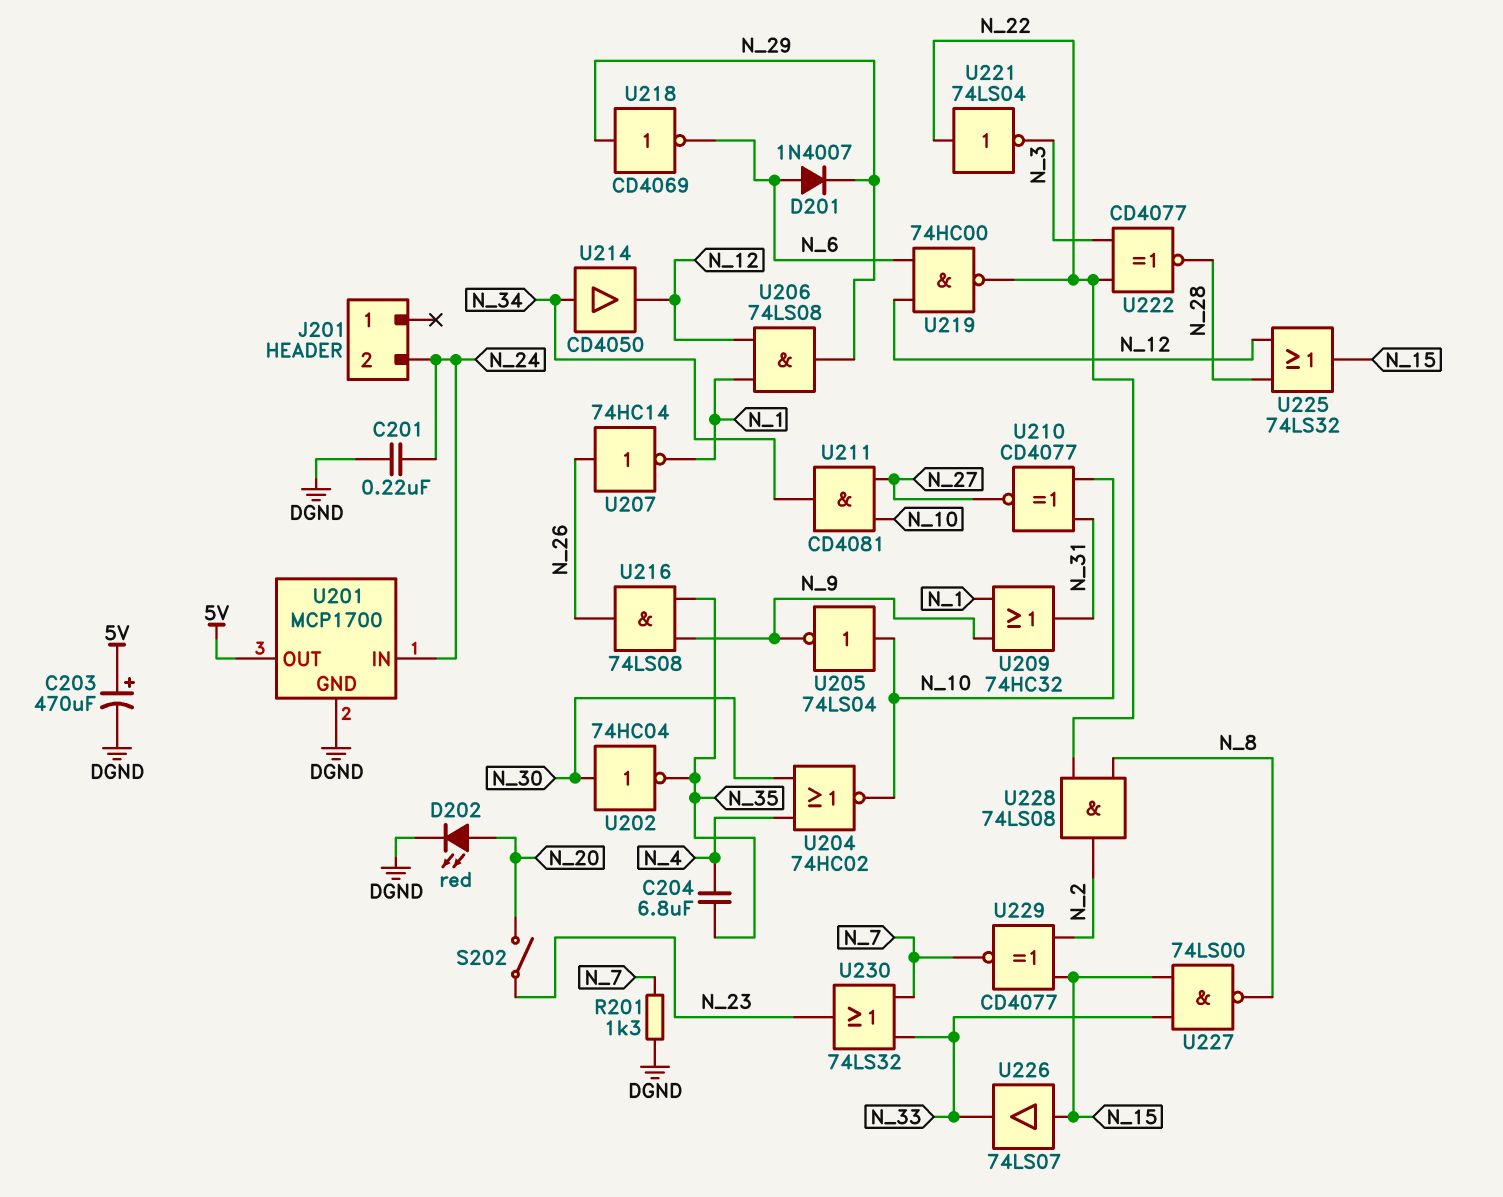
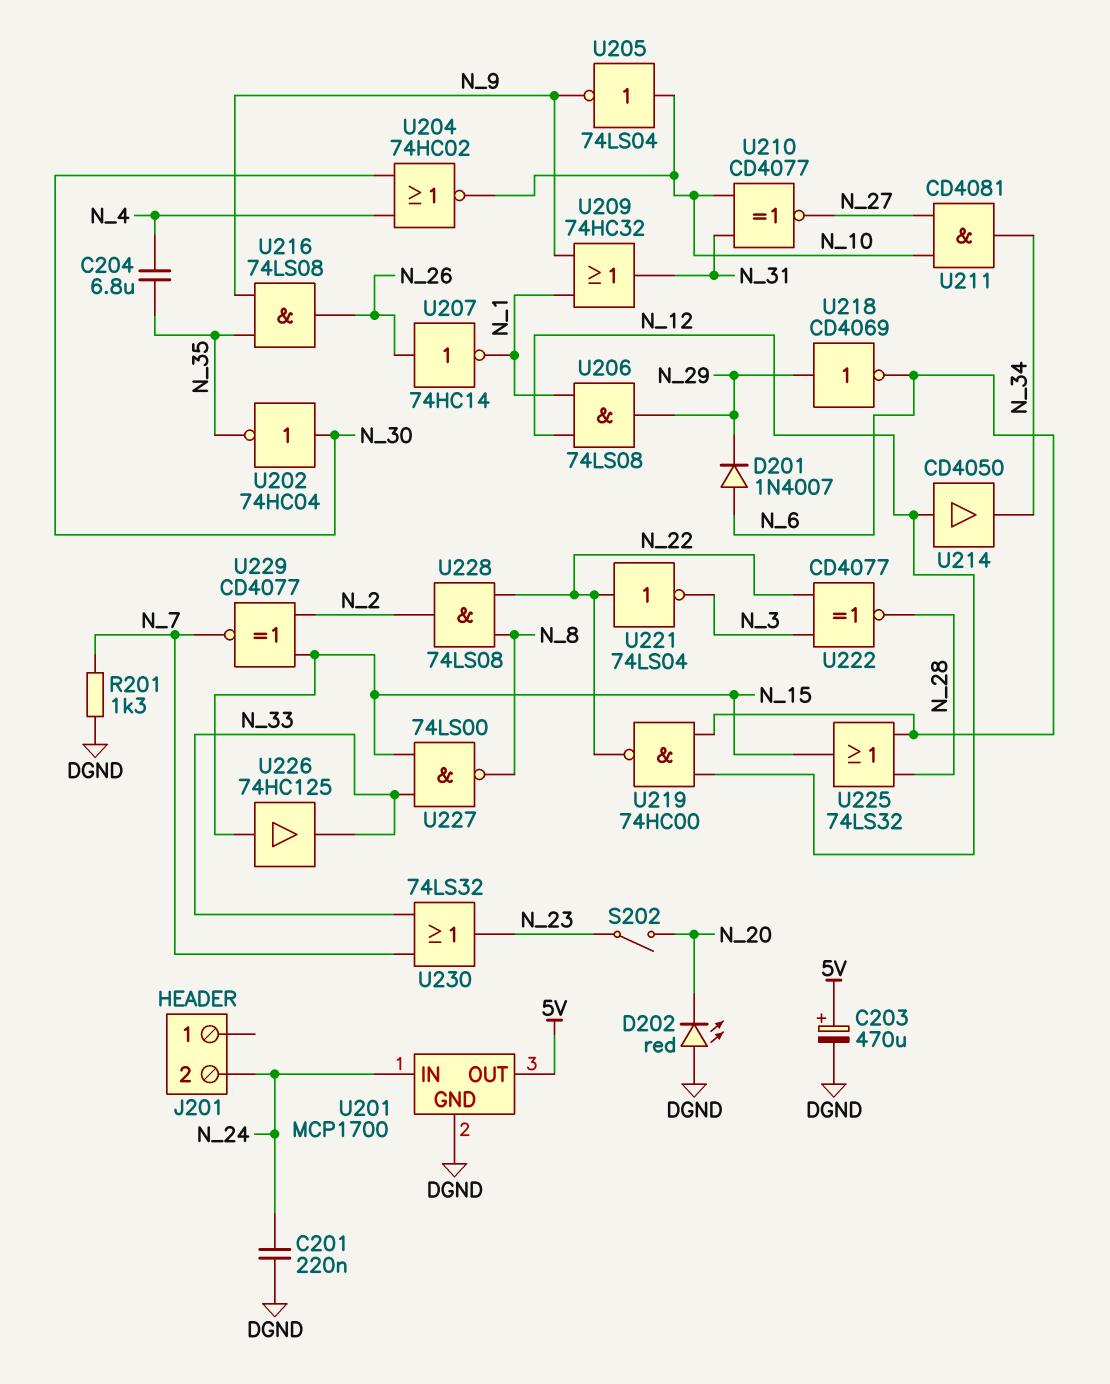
D202: LED red (A N_20, K DGND) -> LED red (A DGND, K N_20)
U214: buffer CD4050 (in N_34, out N_12) -> buffer CD4050 (in N_12, out N_34)
U225: OR 74LS32 (in N_12, in N_28, out N_15) -> OR 74LS32 (in N_6, in N_28, out N_15)
U226: buffer 74LS07 (in N_15, out N_33) -> buffer 74HC125 (in N_15, out N_33)

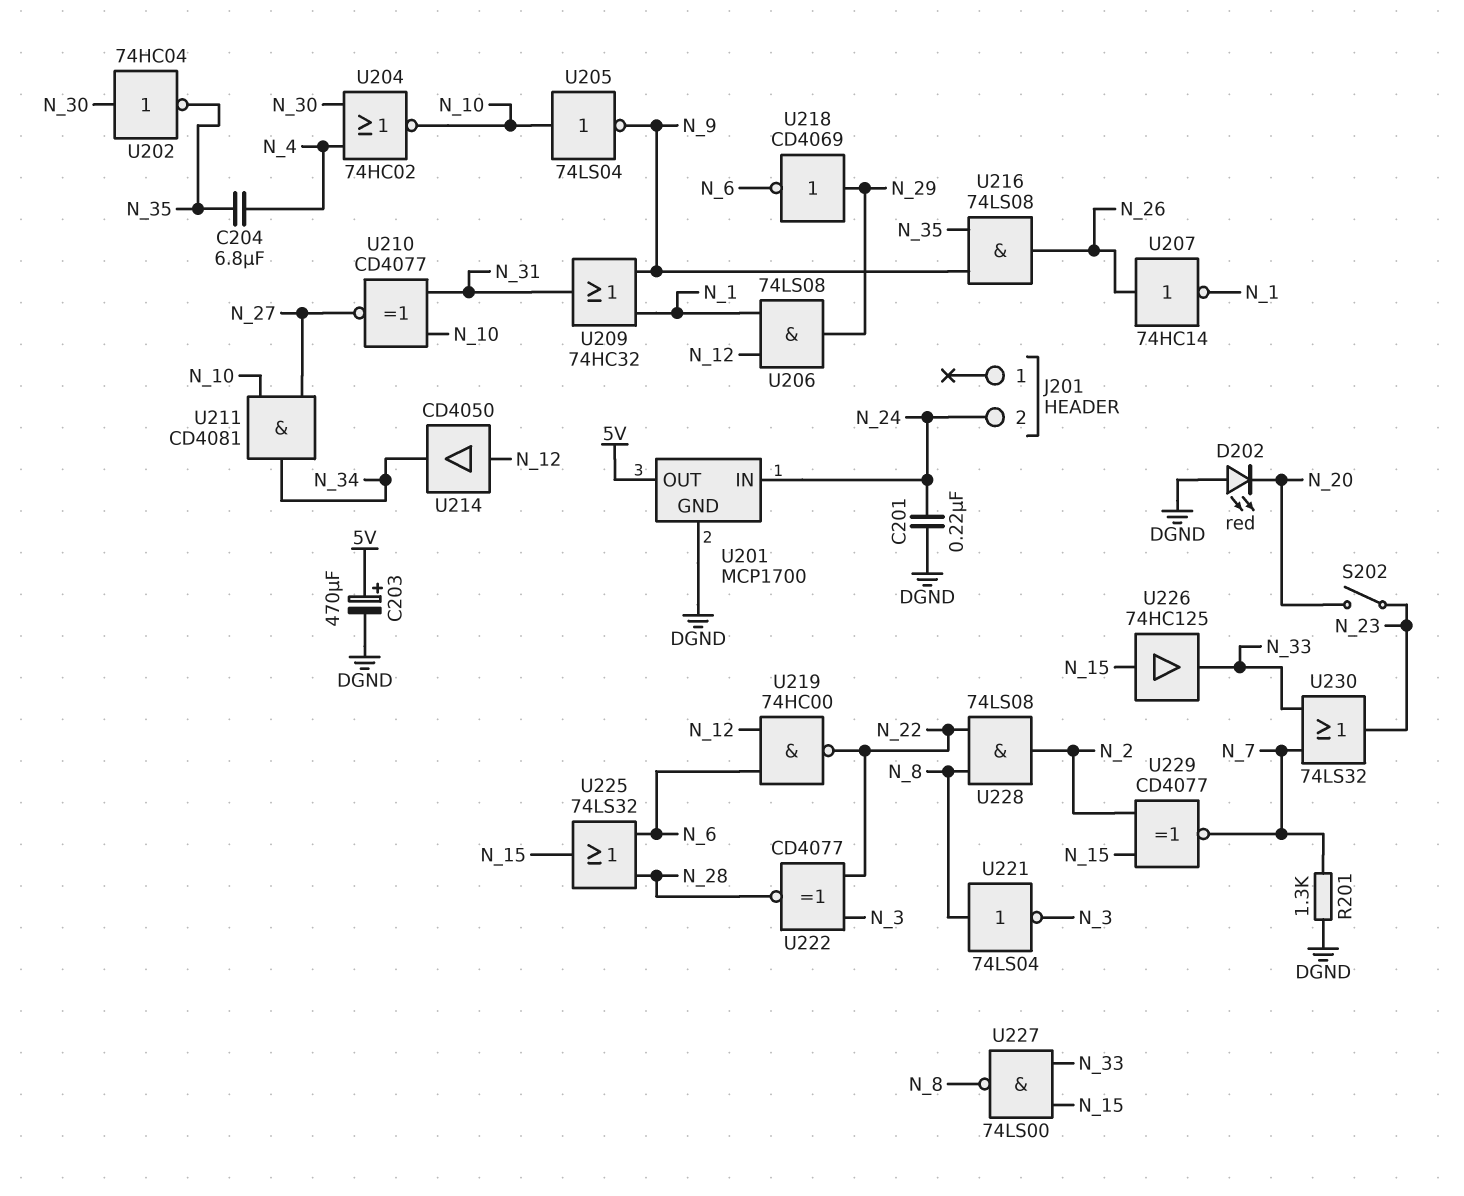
D201: diode 1N4007 (A N_6, K N_29) -> none
U221: NOT 74LS04 (in N_22, out N_3) -> NOT 74LS04 (in N_8, out N_3)

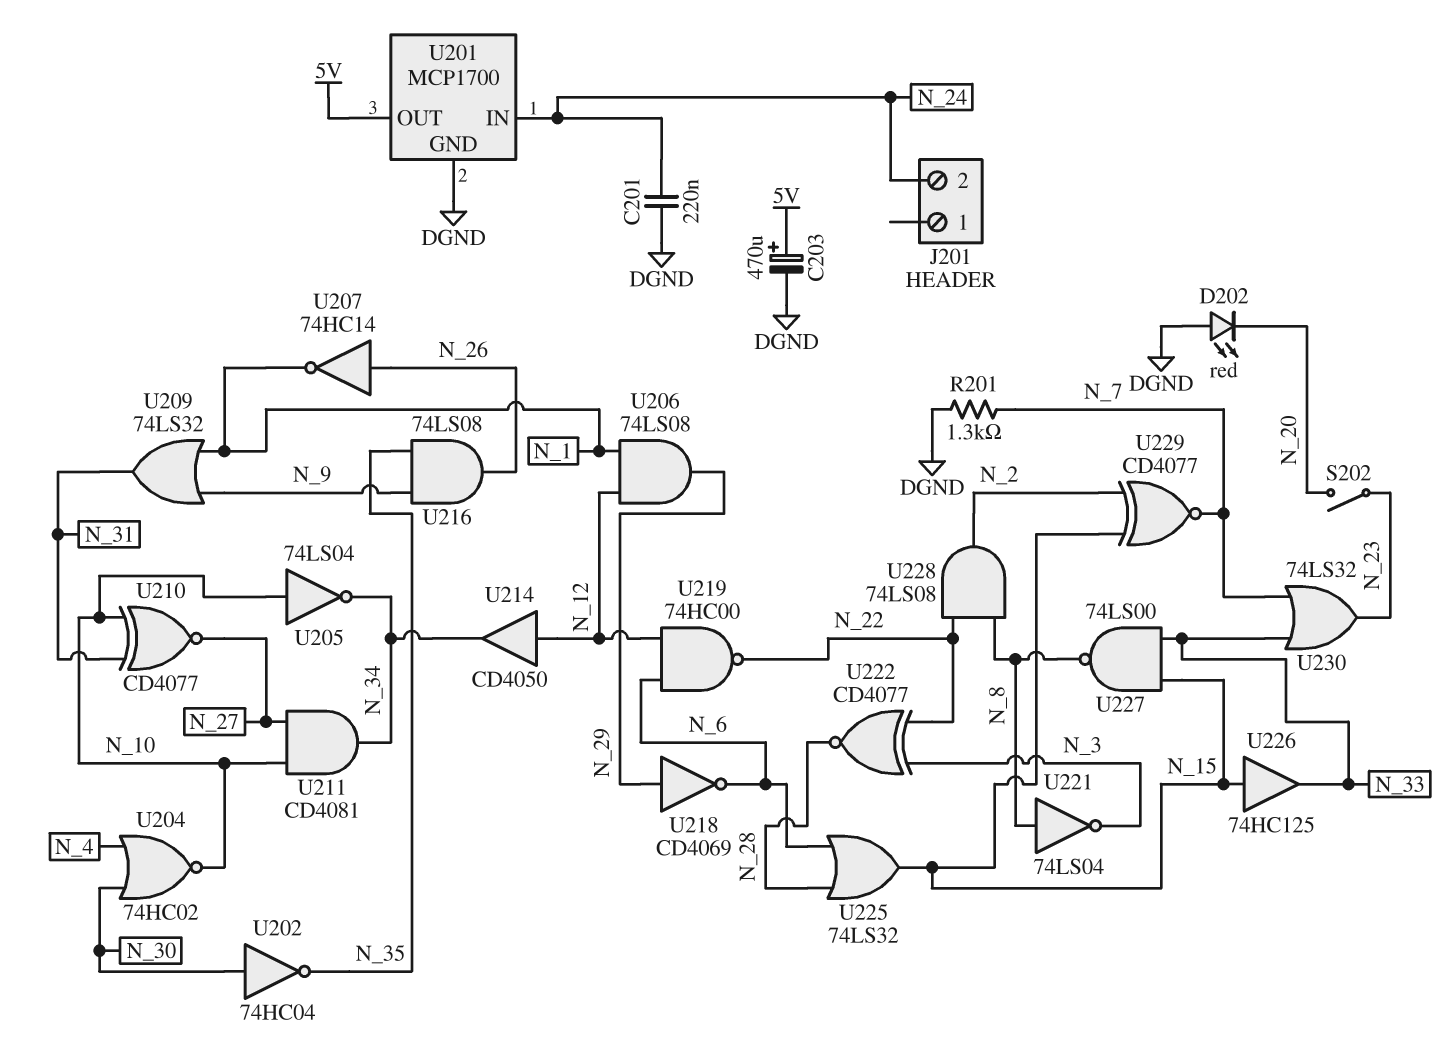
C204: 6.8uF (N_4, N_35) -> none
U205: NOT 74LS04 (in N_10, out N_9) -> NOT 74LS04 (in N_10, out N_34)
U209: OR 74HC32 (in N_1, in N_9, out N_31) -> OR 74LS32 (in N_1, in N_9, out N_31)

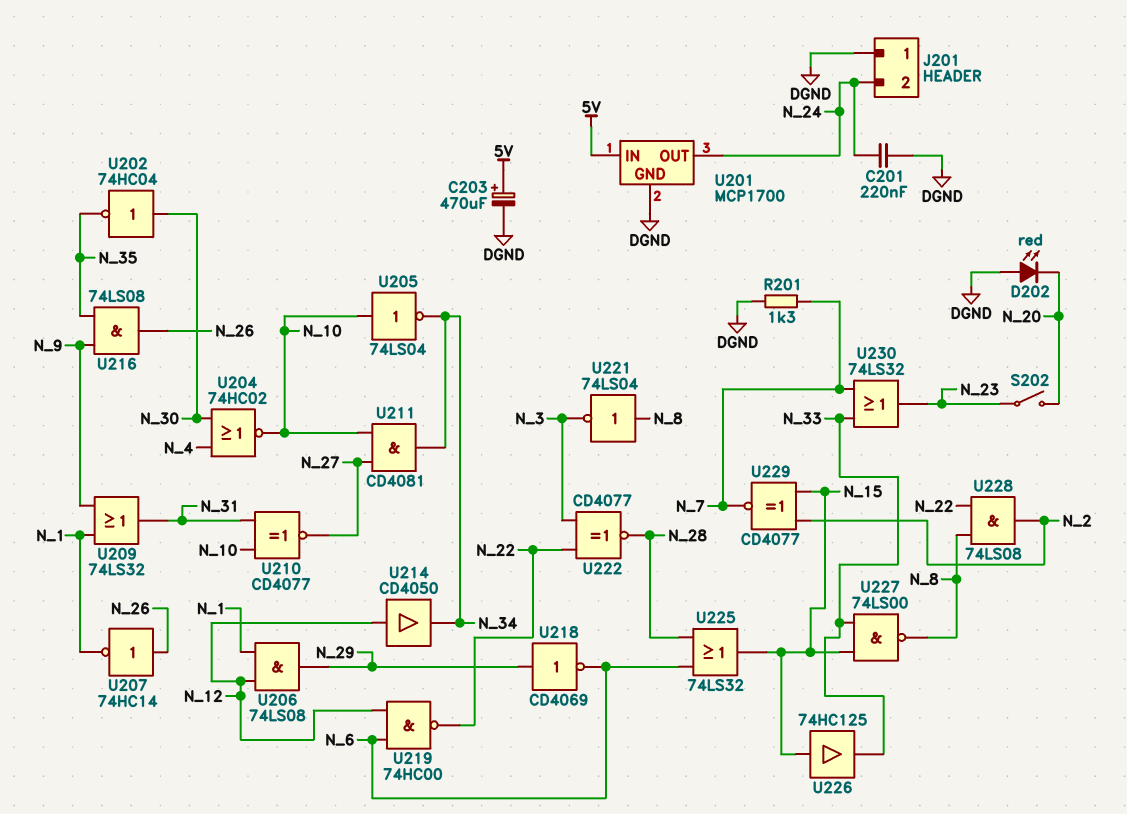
J201 pin 1: none -> DGND
U201 pin IN: N_24 -> 5V
U201 pin OUT: 5V -> N_24

